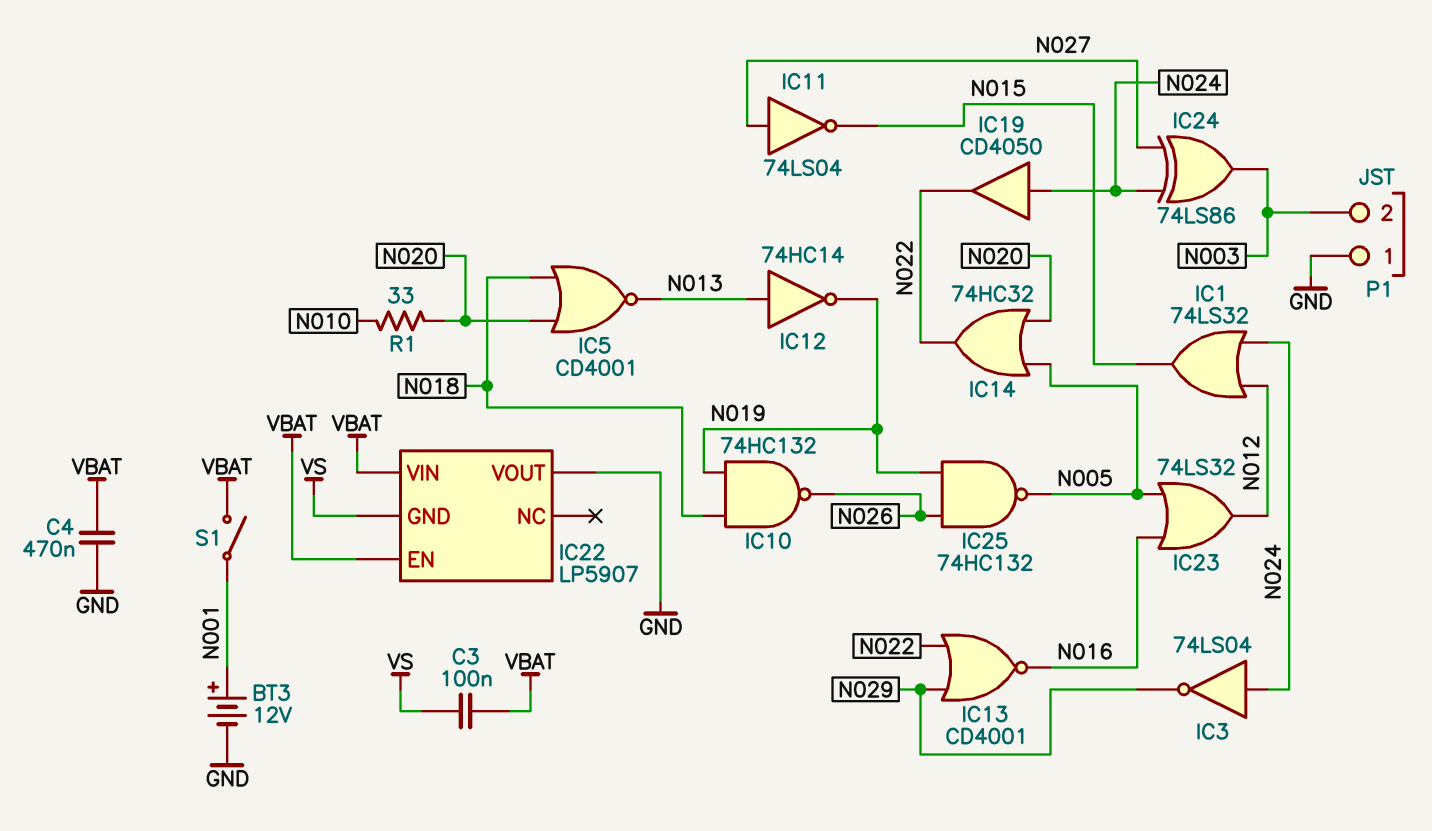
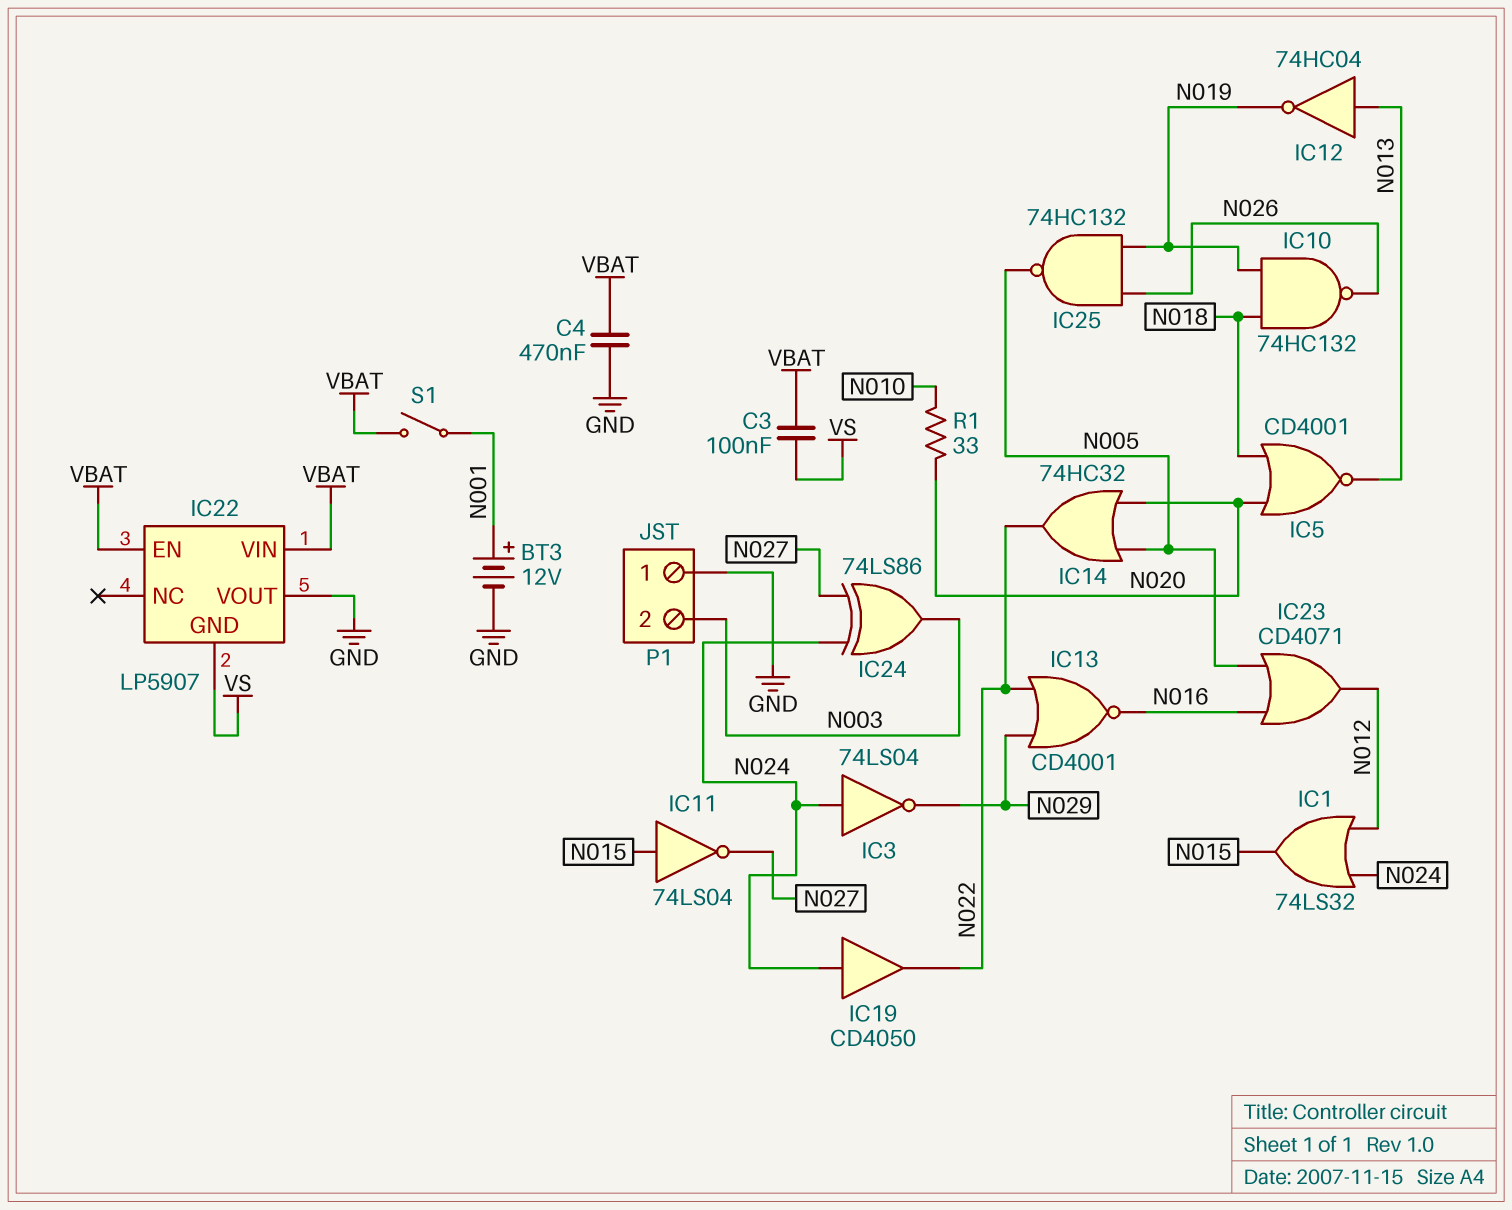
IC11: NOT 74LS04 (in N027, out N015) -> NOT 74LS04 (in N015, out N027)
IC12: NOT 74HC14 (in N013, out N019) -> NOT 74HC04 (in N013, out N019)
IC23: OR 74LS32 (in N005, in N016, out N012) -> OR CD4071 (in N005, in N016, out N012)

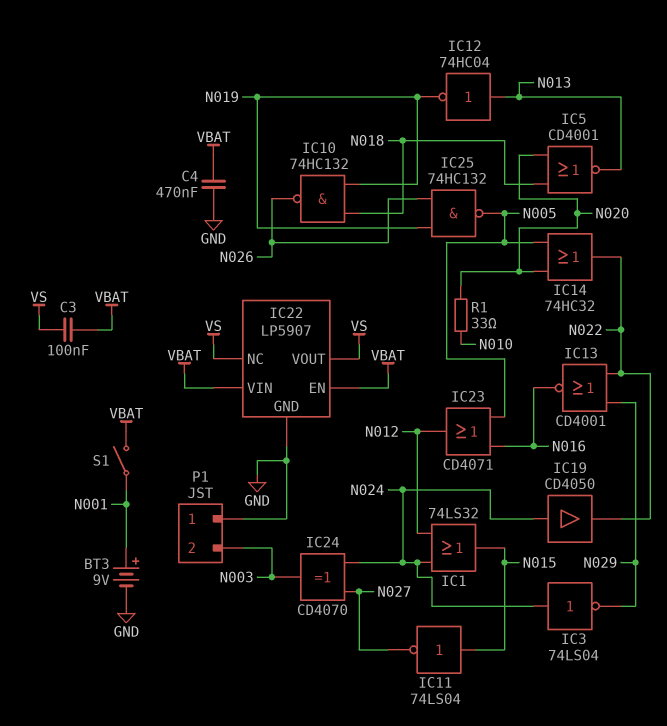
BT3: 12V (plus N001, minus GND) -> 9V (plus N001, minus GND)
IC22 pin GND: VS -> GND
IC22 pin NC: none -> VS
IC22 pin VOUT: GND -> VS
IC24: XOR 74LS86 (in N024, in N027, out N003) -> XOR CD4070 (in N024, in N027, out N003)

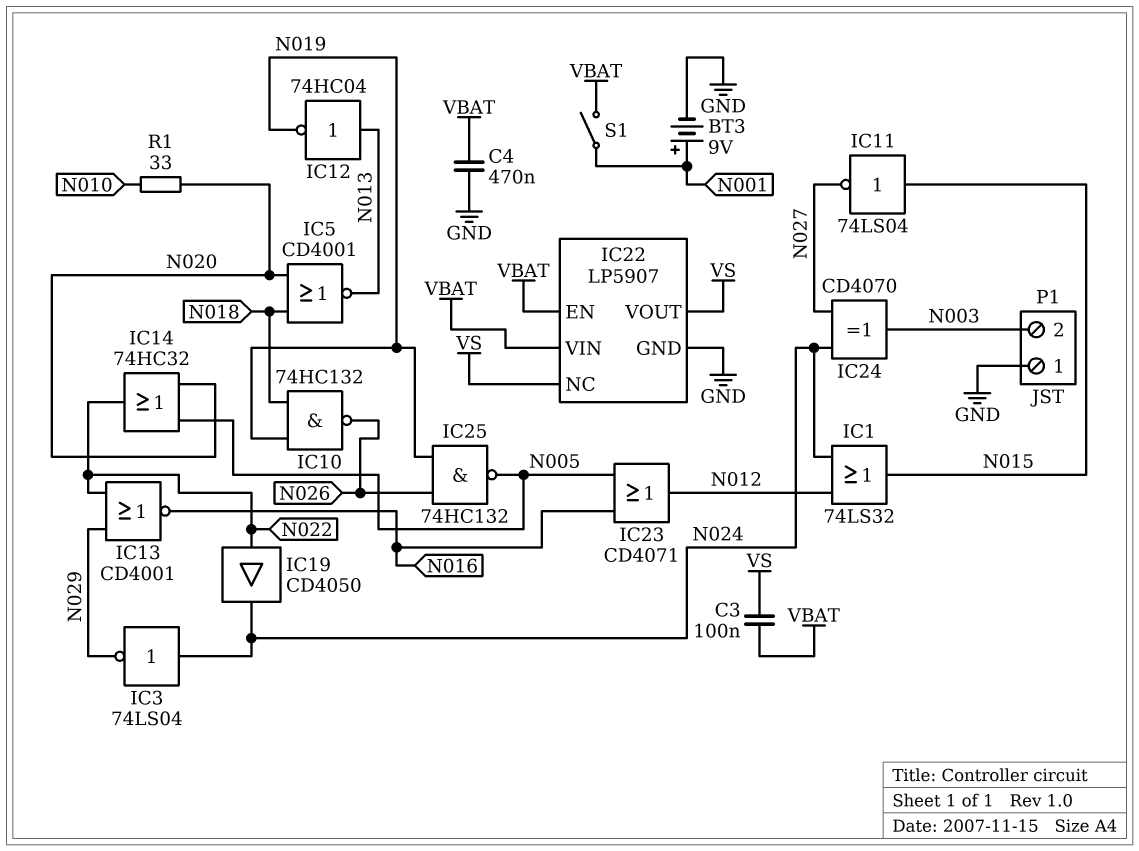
IC19: buffer CD4050 (in N024, out N022) -> buffer CD4050 (in N022, out N024)

